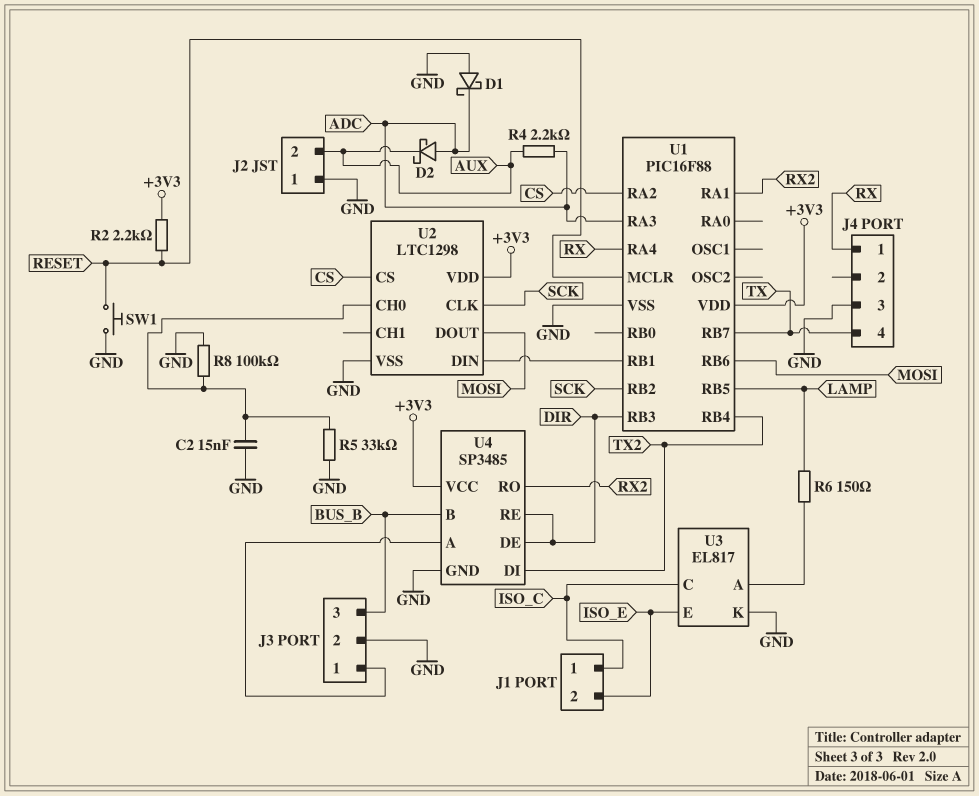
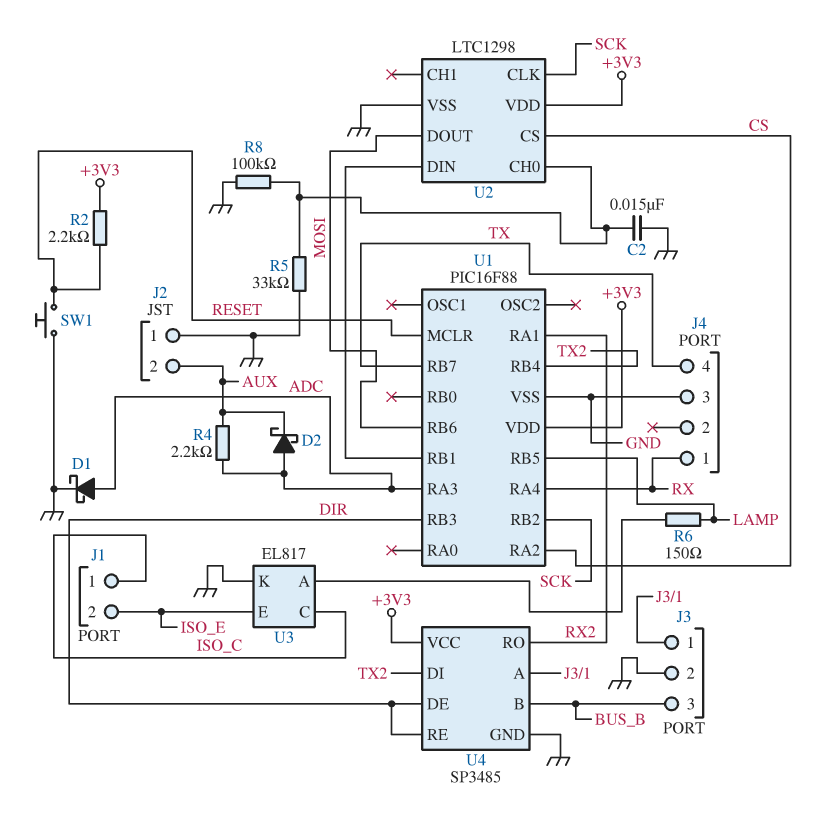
D1: schottky (A GND, K ADC) -> schottky (A ADC, K GND)

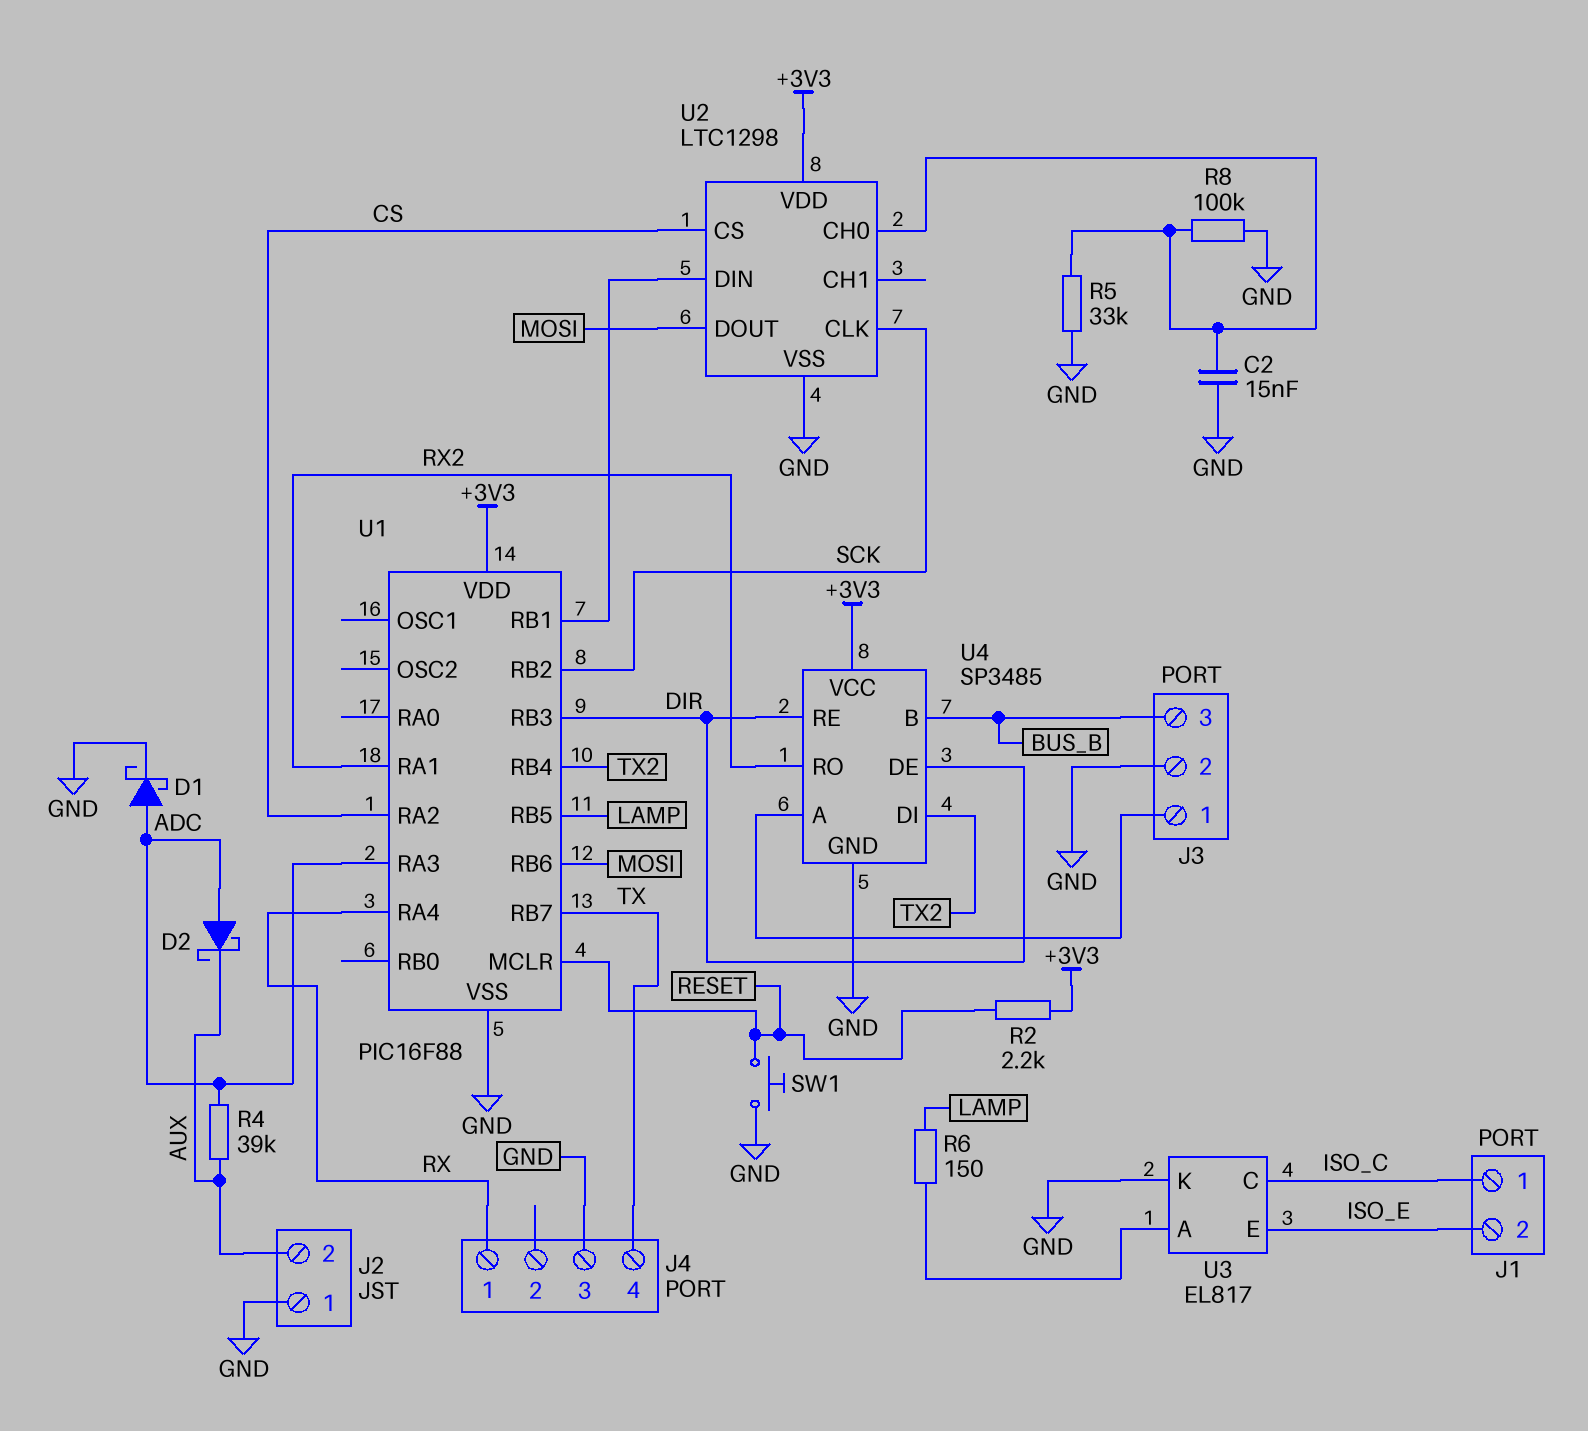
R4: 2.2k (ADC, AUX) -> 39k (ADC, AUX)

